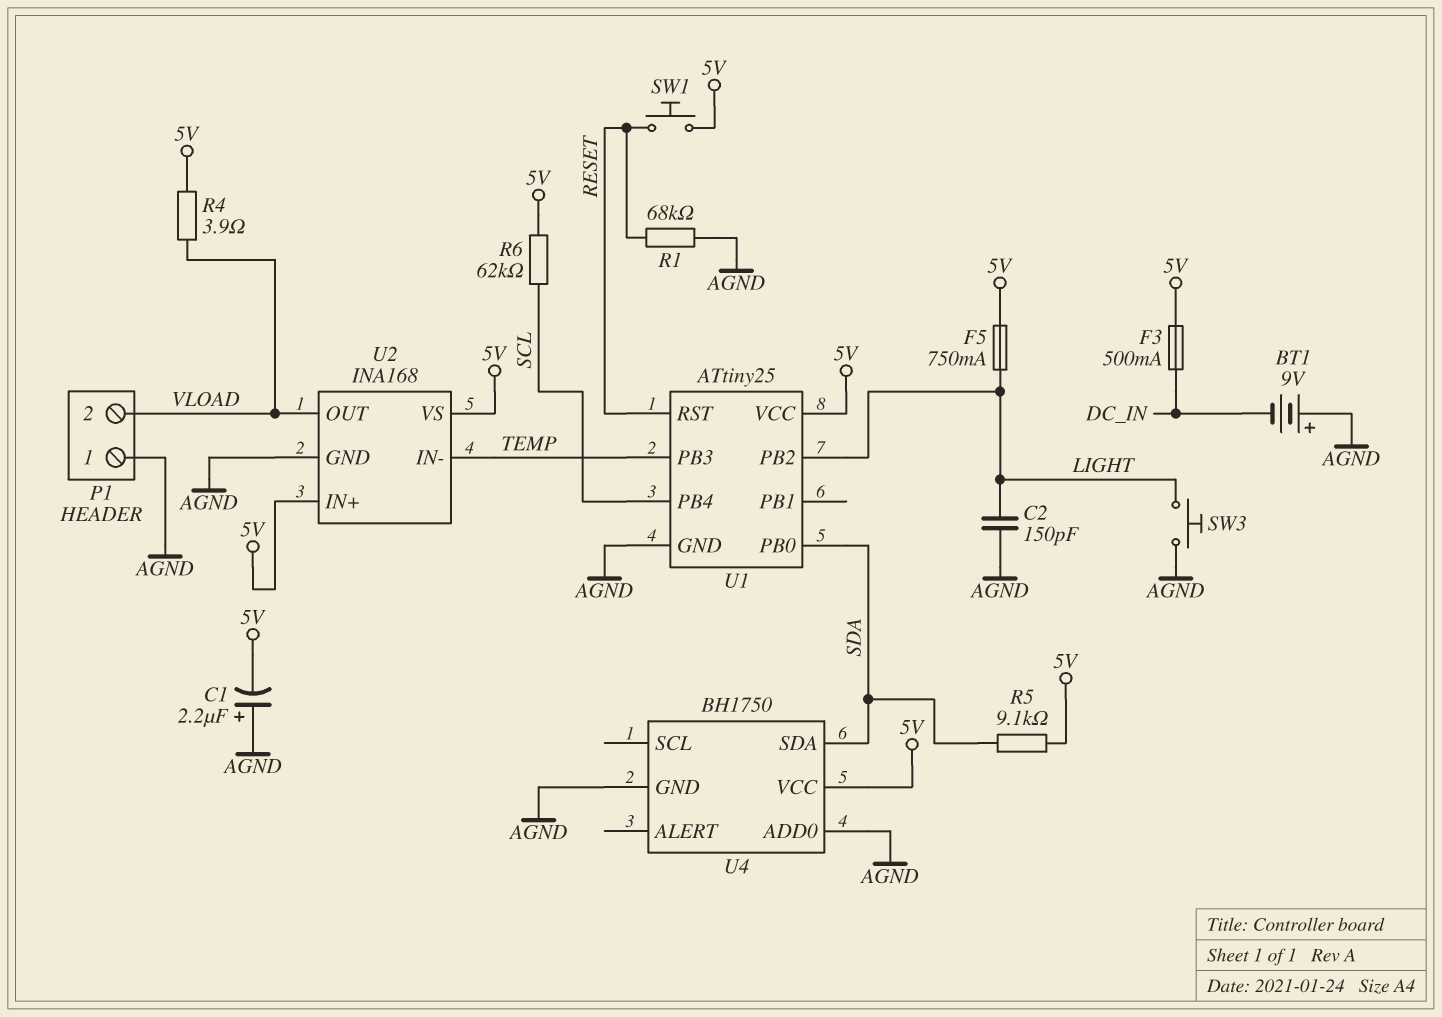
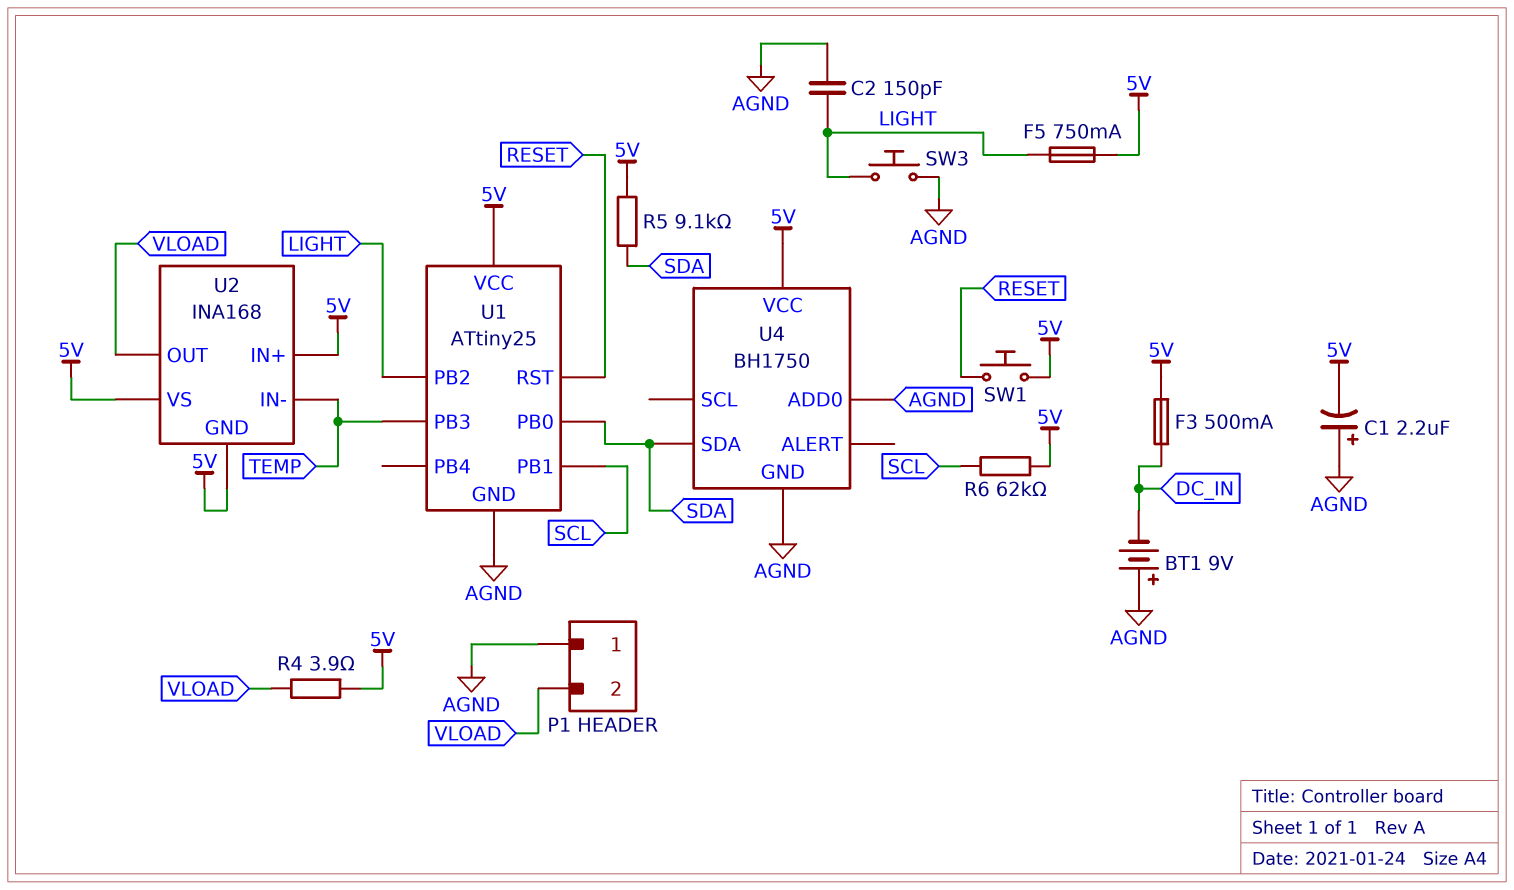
R1: 68k (AGND, RESET) -> none
U1 pin PB1: none -> SCL
U1 pin PB4: SCL -> none
U2 pin GND: AGND -> 5V

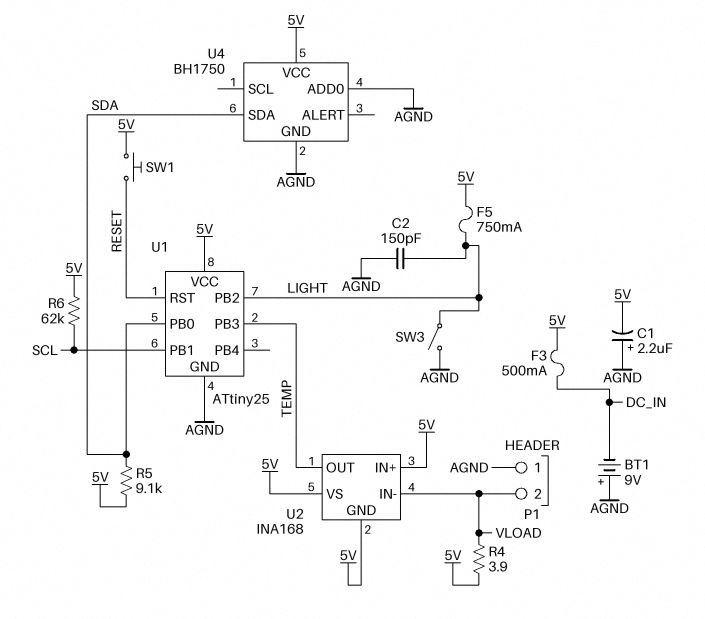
SW3: button (AGND, LIGHT) -> switch (AGND, LIGHT)
U2 pin IN-: TEMP -> VLOAD
U2 pin OUT: VLOAD -> TEMP

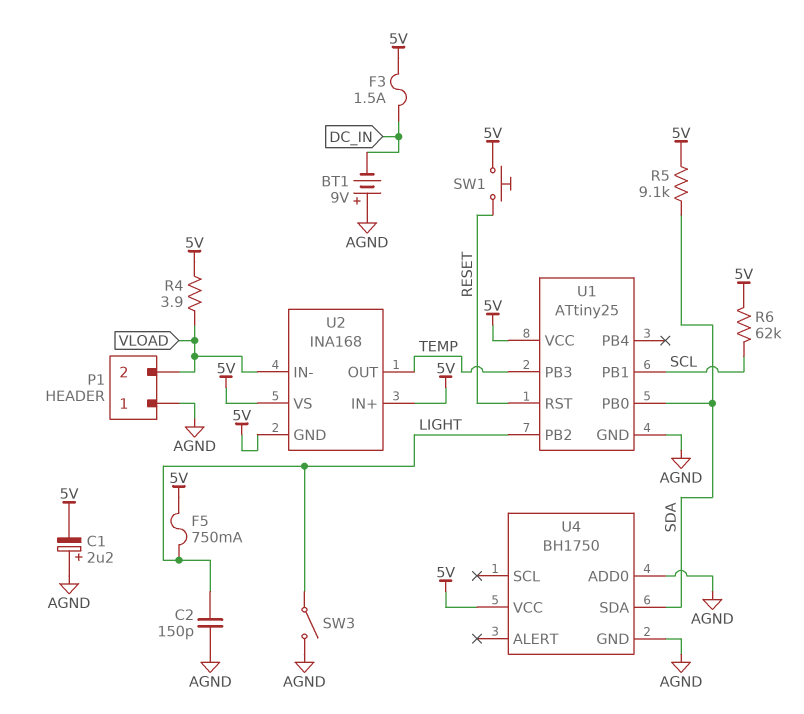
F3: 500mA (5V, DC_IN) -> 1.5A (5V, DC_IN)

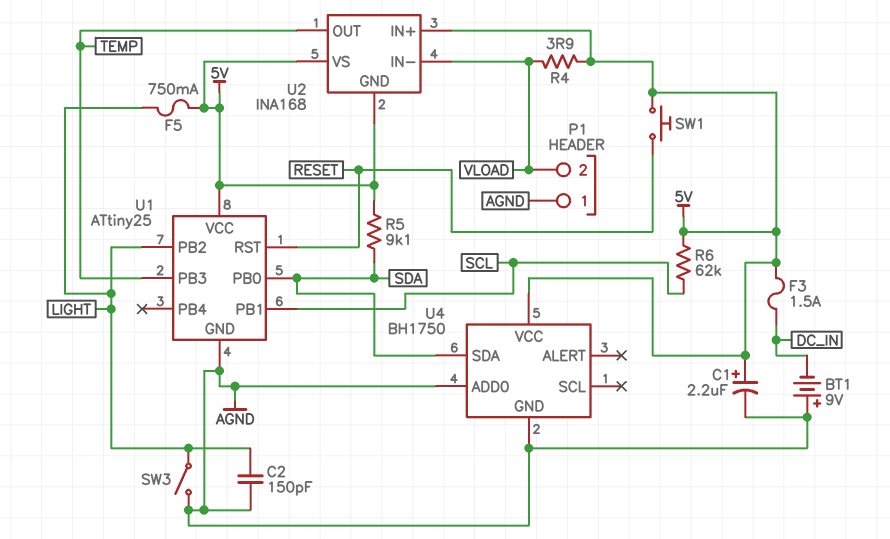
C1: 2.2uF (plus AGND, minus 5V) -> 2.2uF (plus 5V, minus AGND)

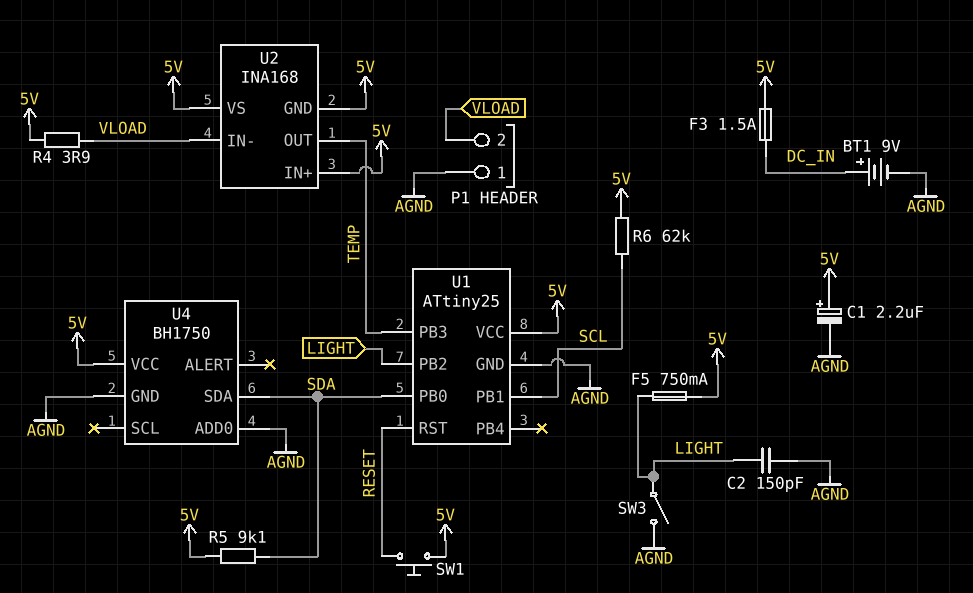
BT1: 9V (plus AGND, minus DC_IN) -> 9V (plus DC_IN, minus AGND)

